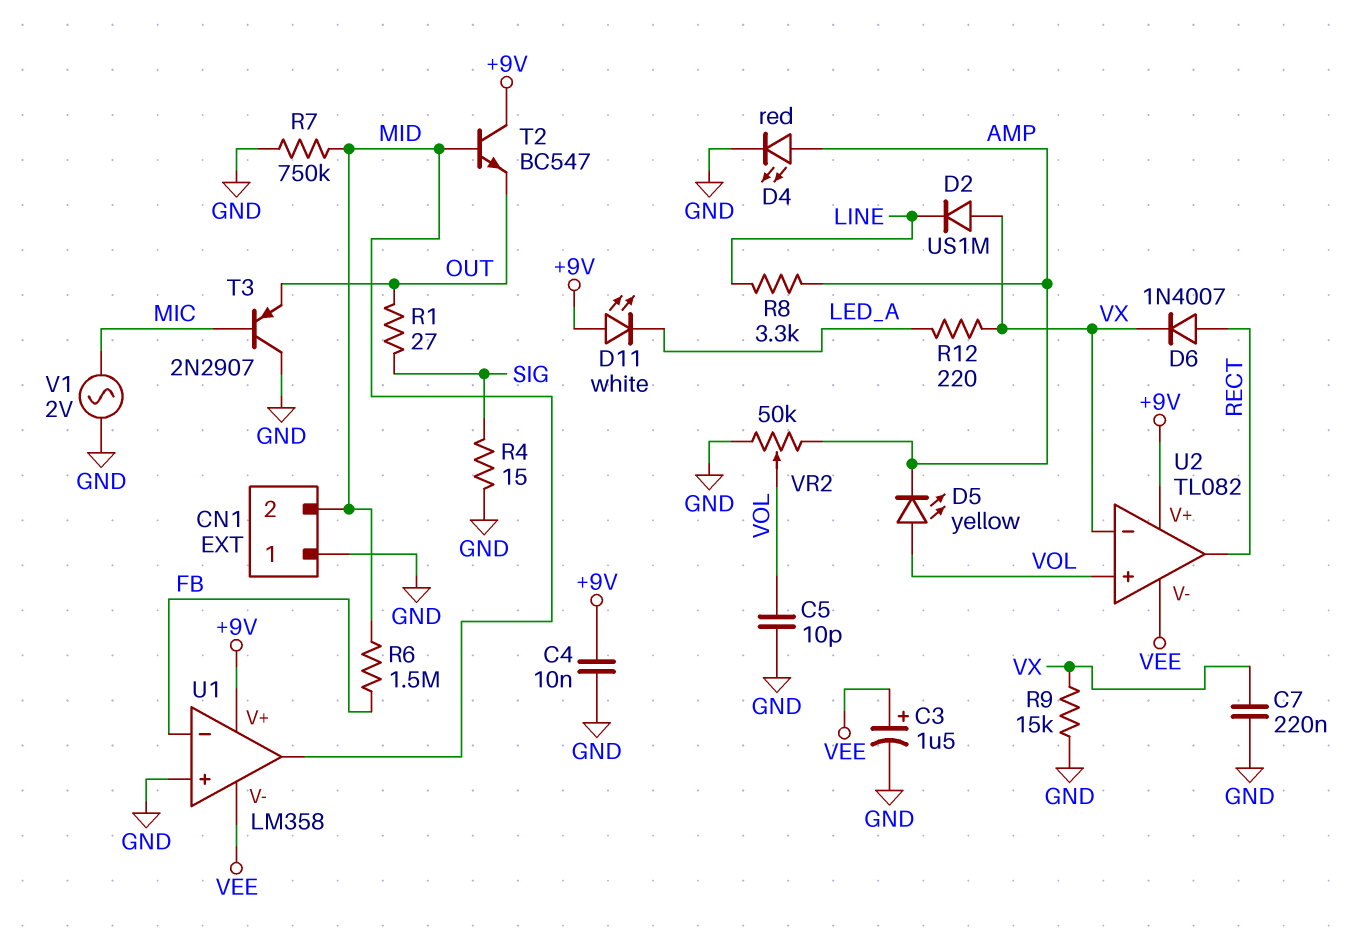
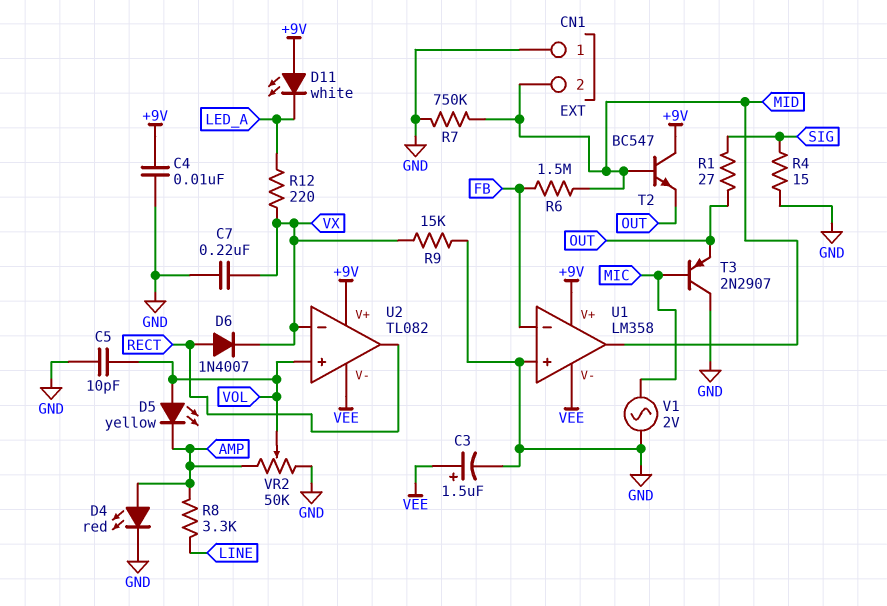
D2: diode US1M (A VX, K LINE) -> none

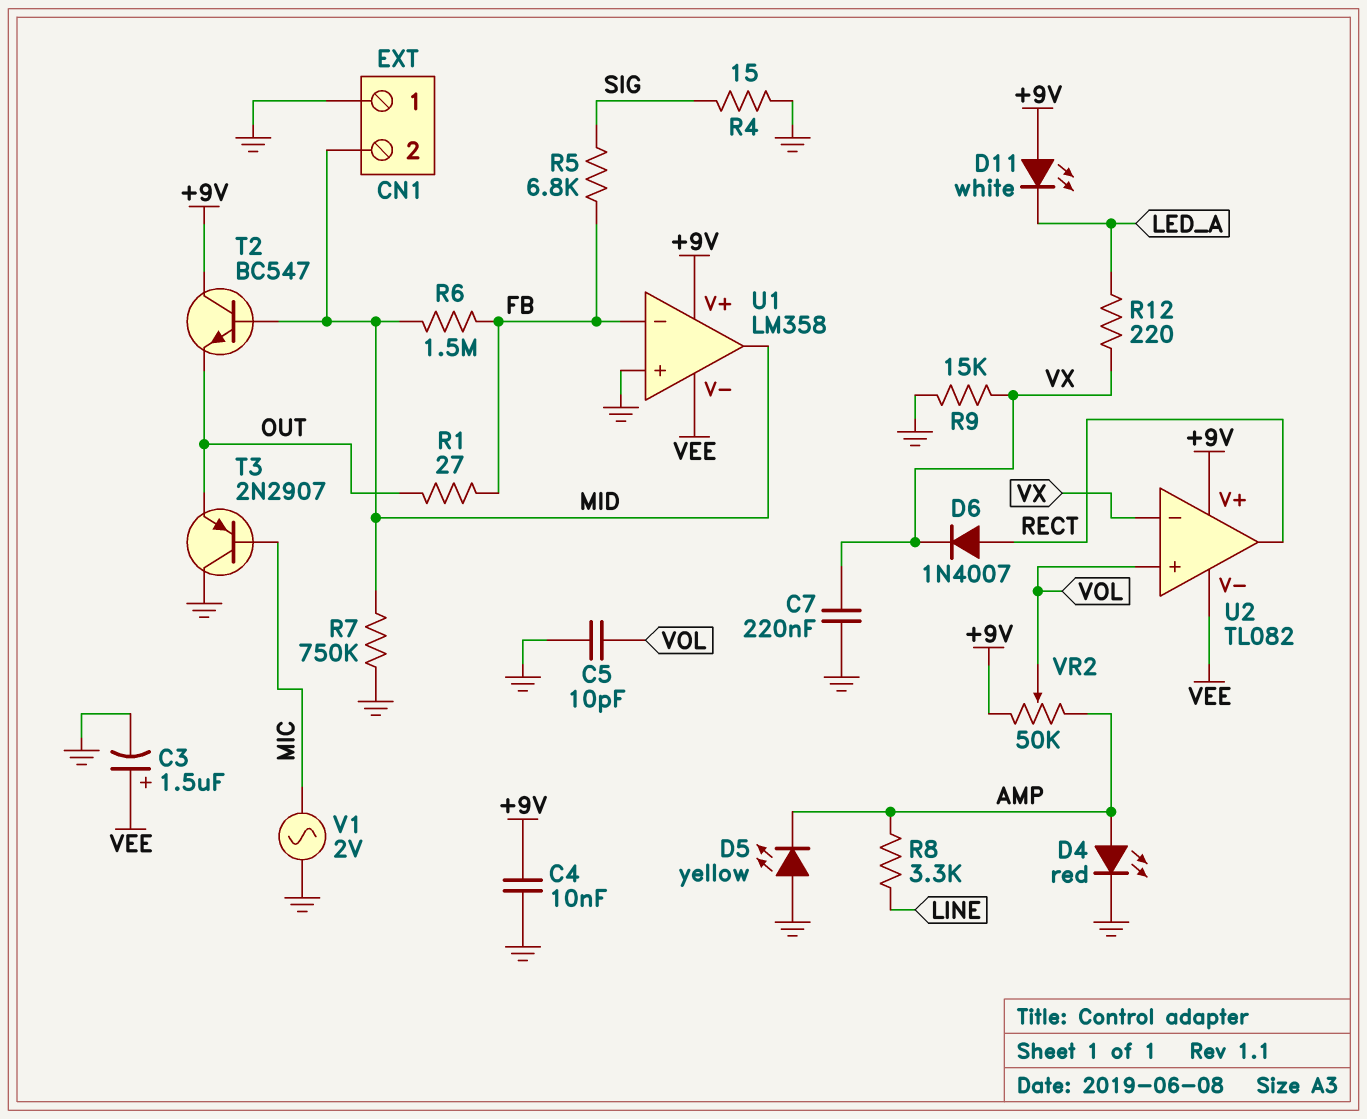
D5: LED yellow (A VOL, K AMP) -> LED yellow (A GND, K AMP)
R1: 27 (OUT, SIG) -> 27 (FB, OUT)
R5: none -> 6.8k (FB, SIG)
VR2: 50k (AMP, GND, wiper VOL) -> 50k (+9V, AMP, wiper VOL)

